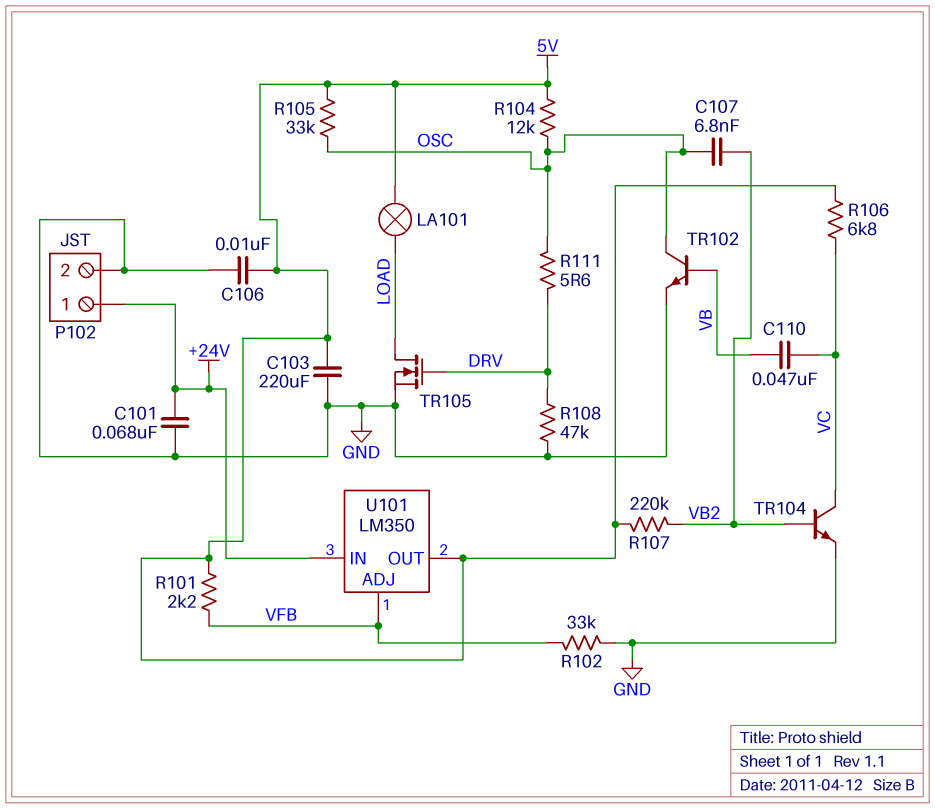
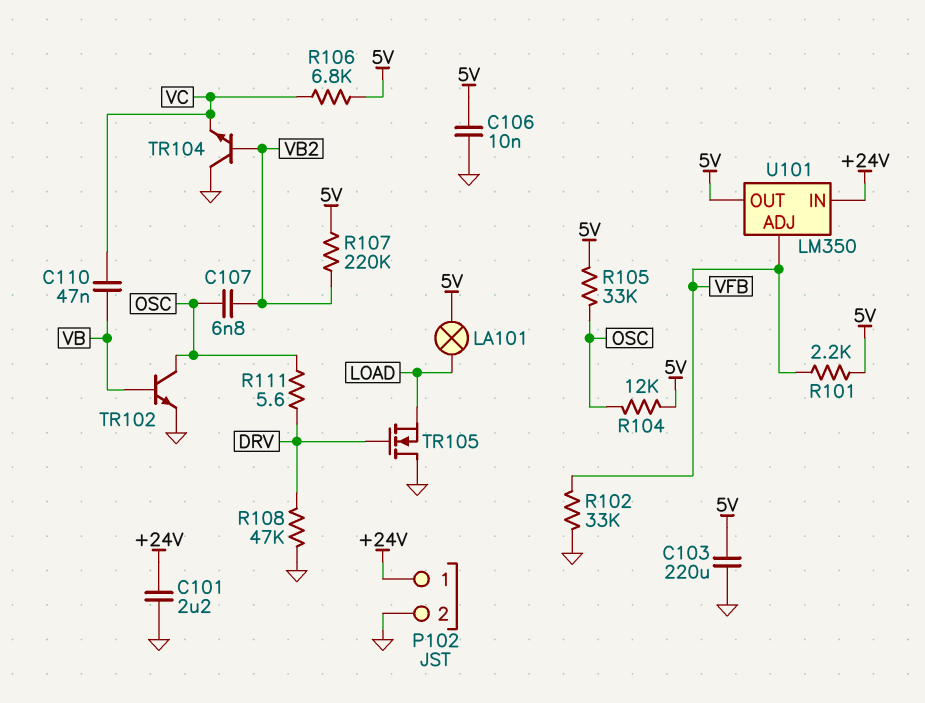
C101: 68nF (+24V, GND) -> 2.2uF (+24V, GND)
TR104: NPN (B VB2, C VC, E GND) -> NPN (B VB2, C GND, E VC)
TR105: NMOS (G DRV, D LOAD, S GND) -> NMOS (G DRV, D GND, S LOAD)

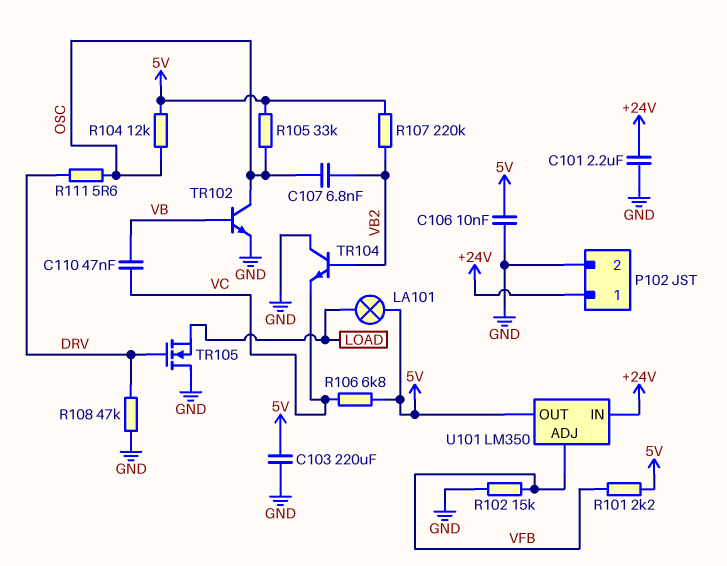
R102: 33k (GND, VFB) -> 15k (GND, VFB)

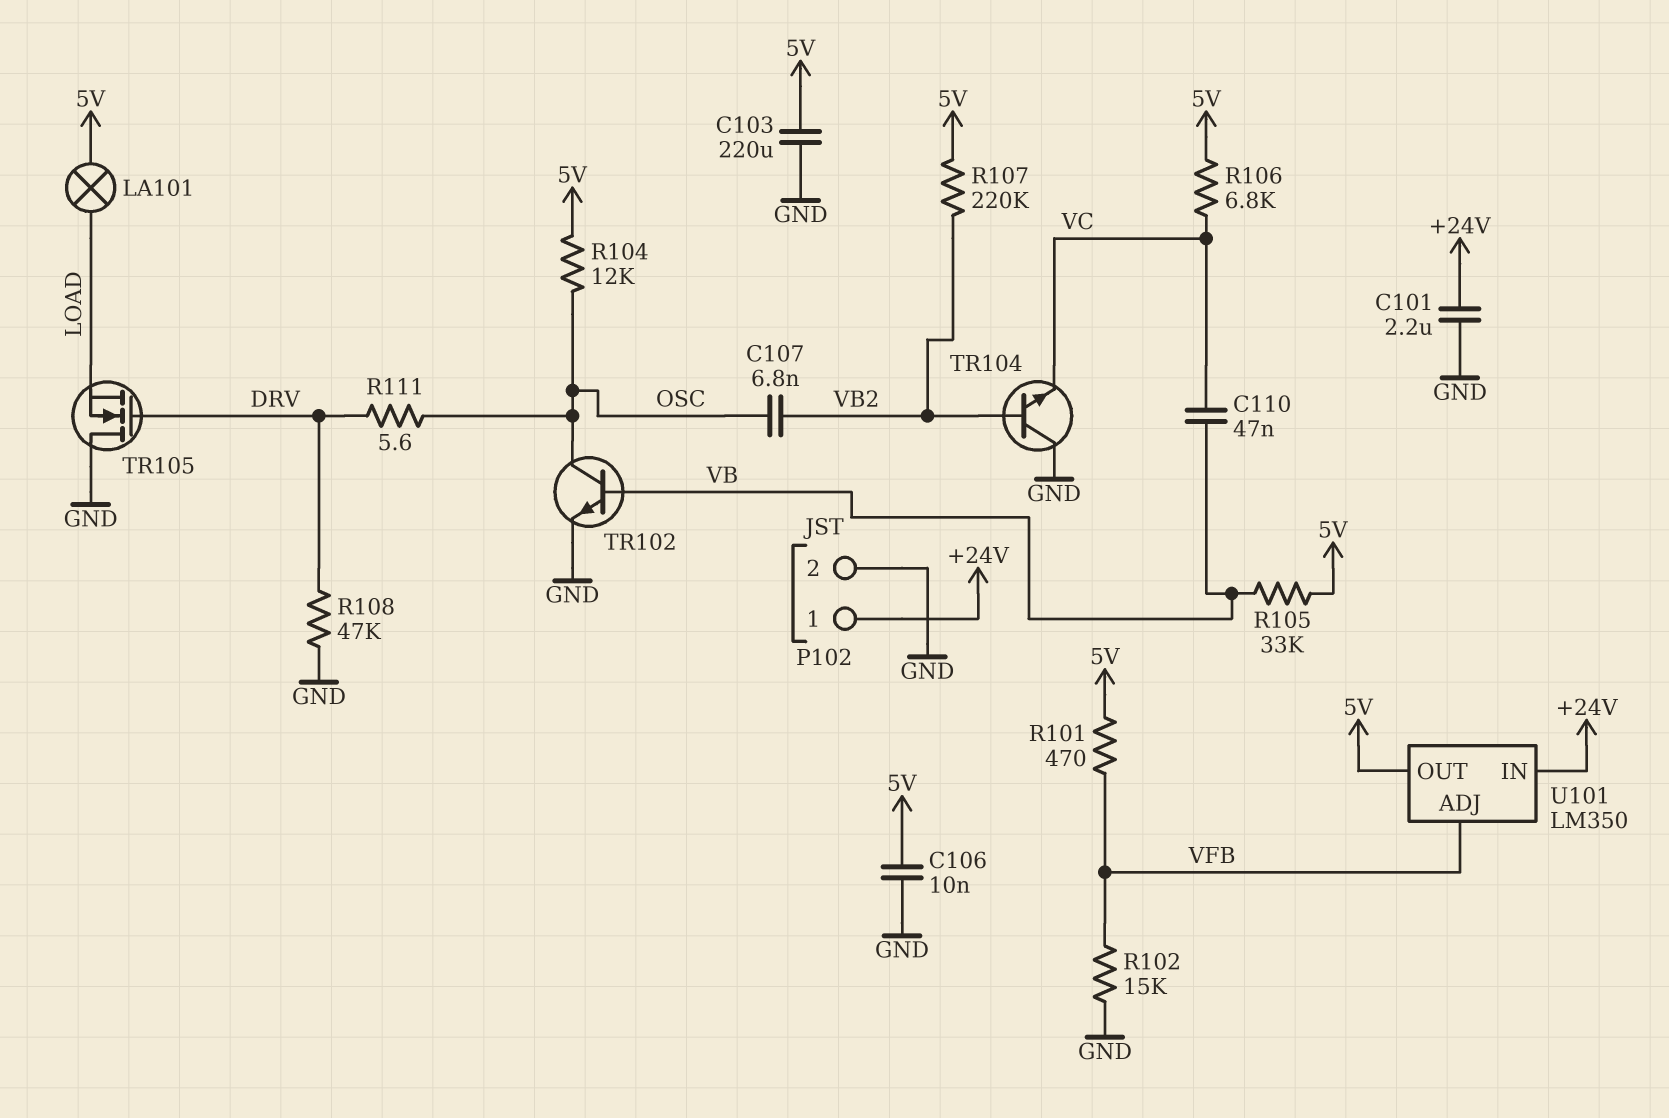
R101: 2.2k (5V, VFB) -> 470 (5V, VFB)
R105: 33k (5V, OSC) -> 33k (5V, VB)

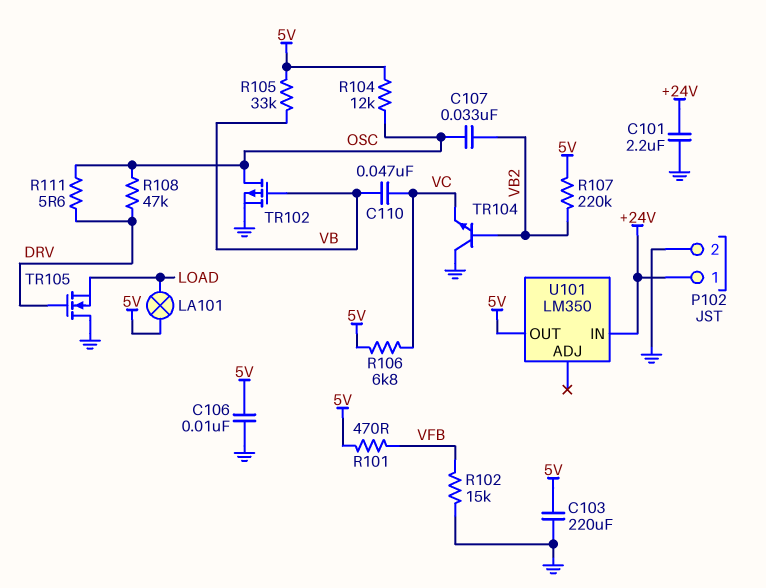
C107: 6.8nF (OSC, VB2) -> 33nF (OSC, VB2)
R108: 47k (DRV, GND) -> 47k (DRV, OSC)
TR102: NPN (B VB, C OSC, E GND) -> PMOS (G VB, D OSC, S GND)
U101 pin ADJ: VFB -> none

